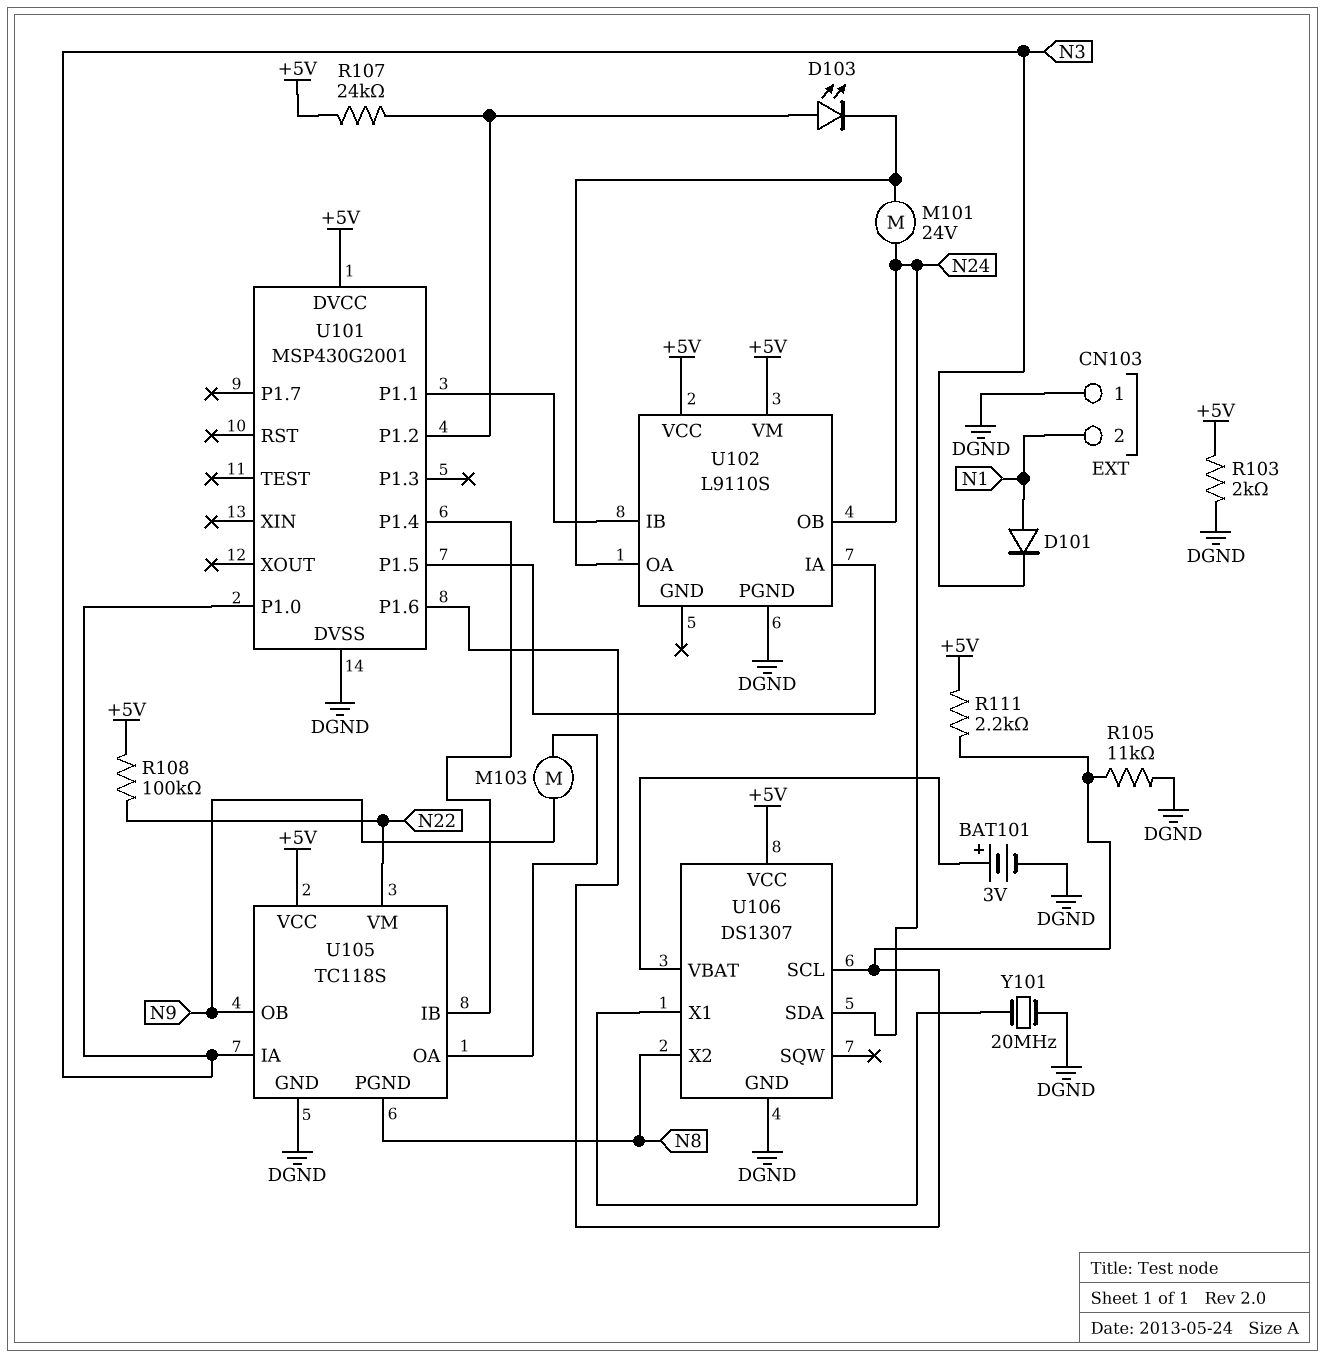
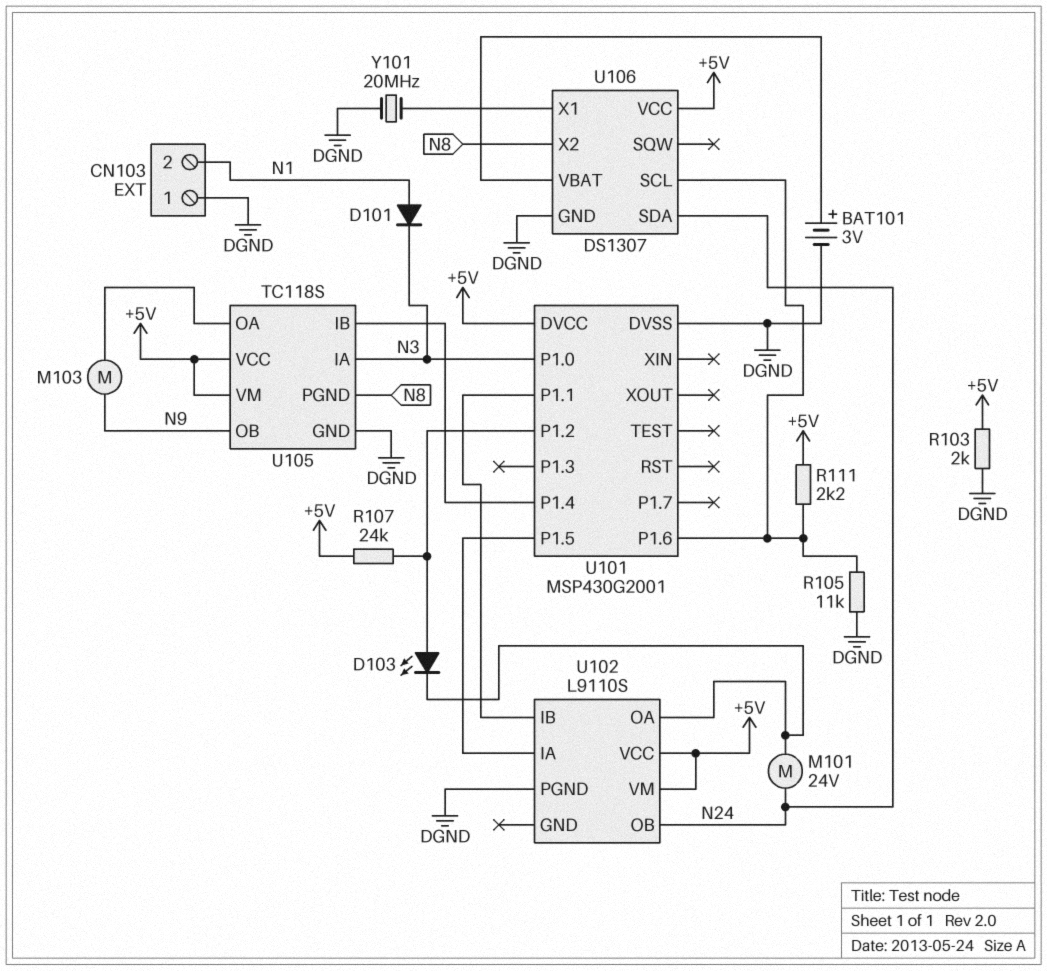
R108: 100k (+5V, N22) -> none
U105 pin VM: N22 -> +5V

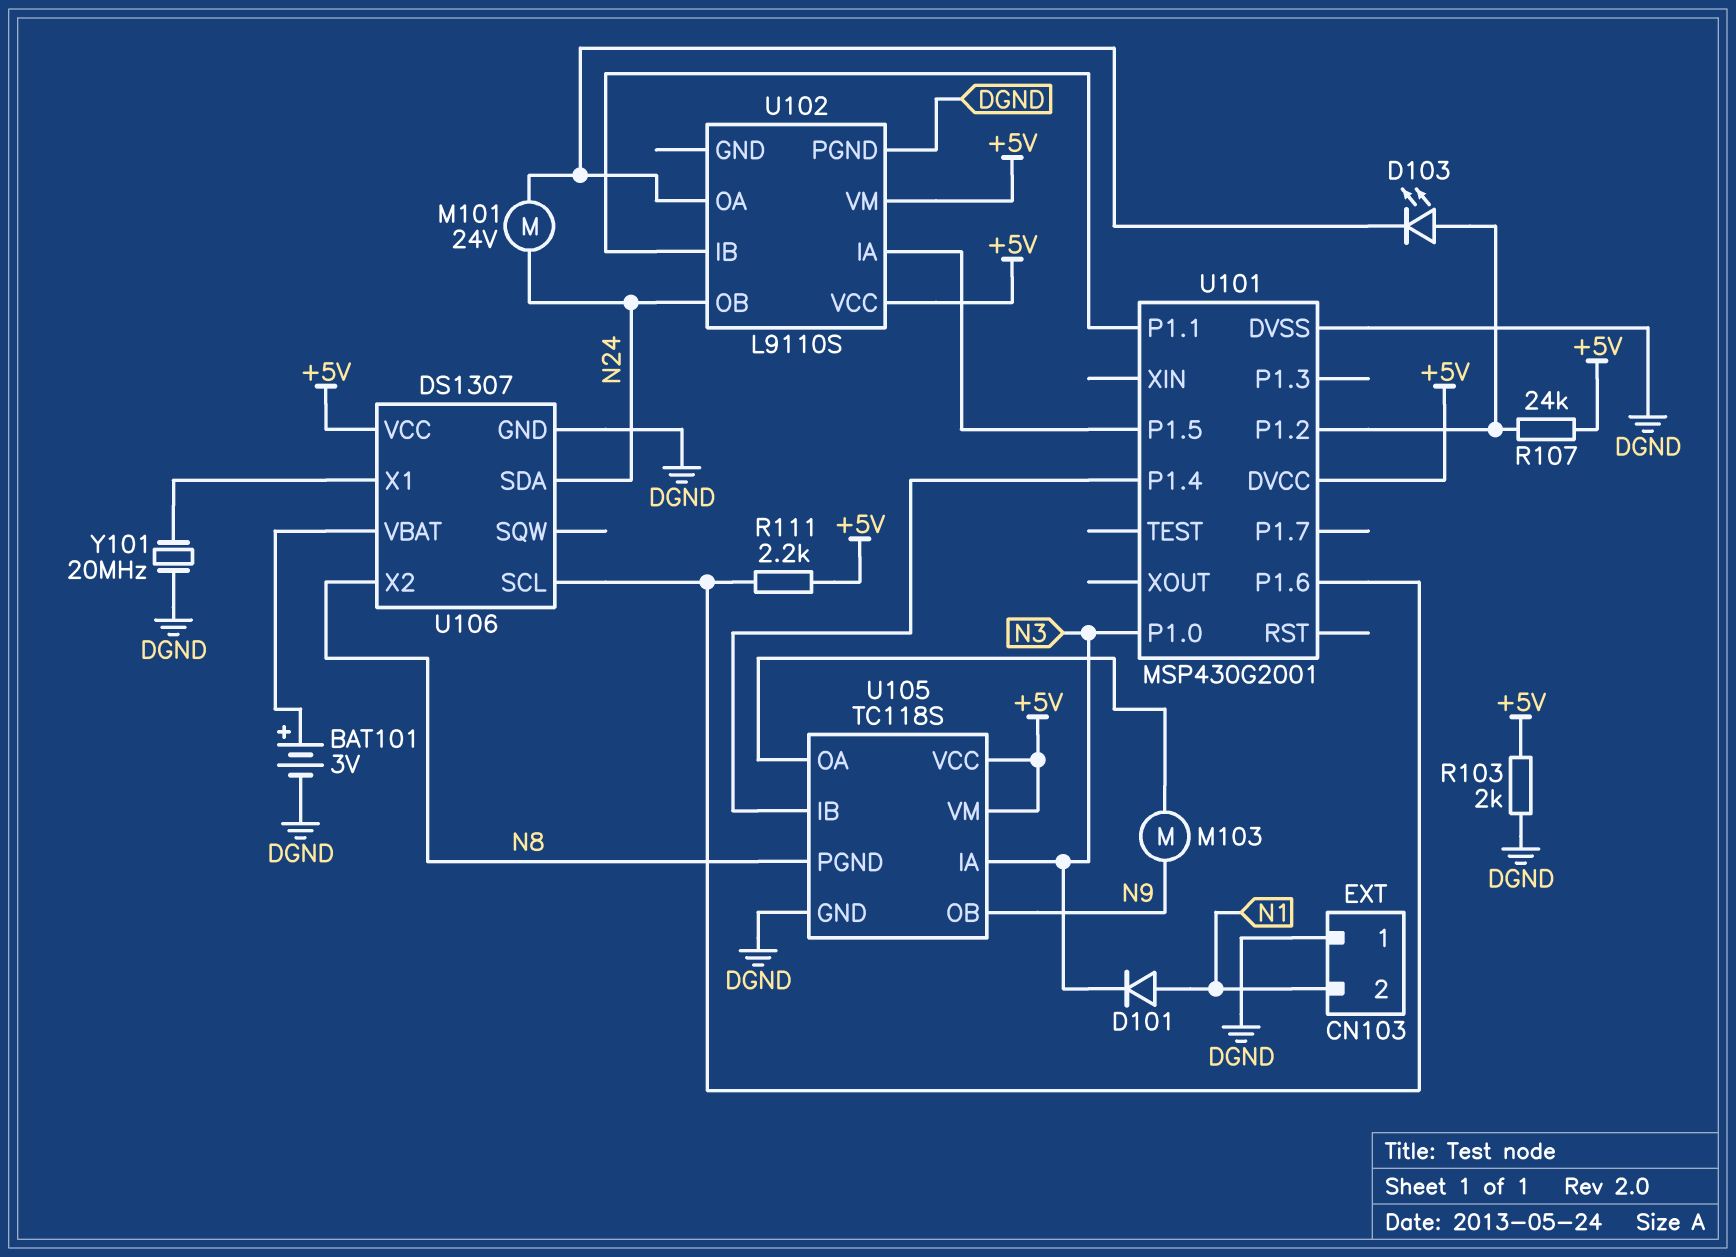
R105: 11k (DGND, U101/P1.6) -> none

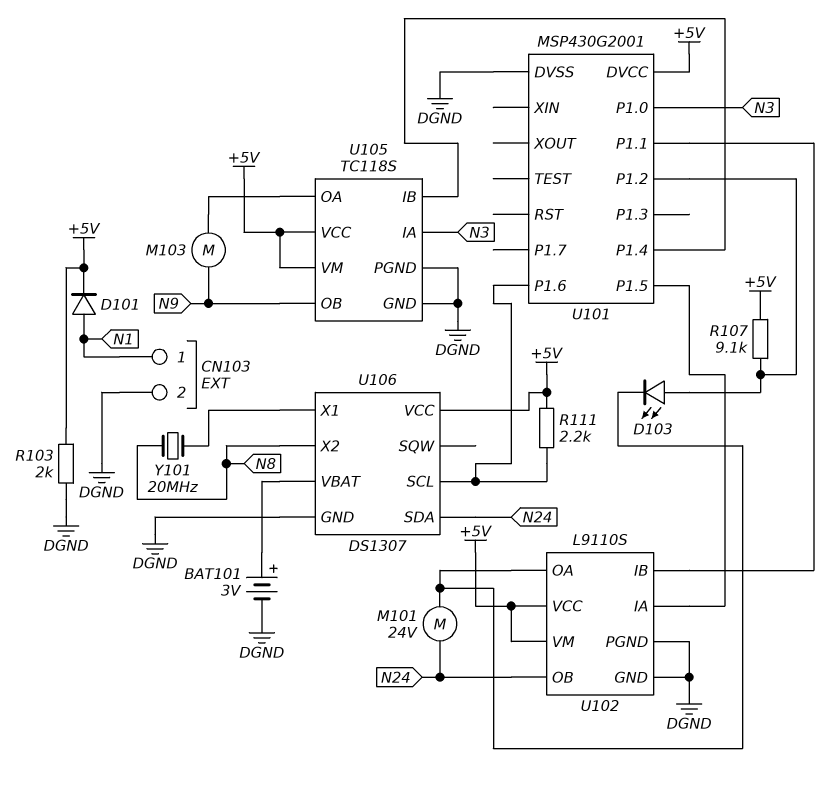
CN103 pin 1: DGND -> N1
CN103 pin 2: N1 -> DGND
D101: diode (A N1, K N3) -> diode (A N1, K +5V)
R107: 24k (+5V, U101/P1.2) -> 9.1k (+5V, U101/P1.2)
U102 pin GND: none -> DGND
U105 pin PGND: N8 -> DGND
Y101: 20MHz (DGND, U106/X1) -> 20MHz (N8, U106/X1)

